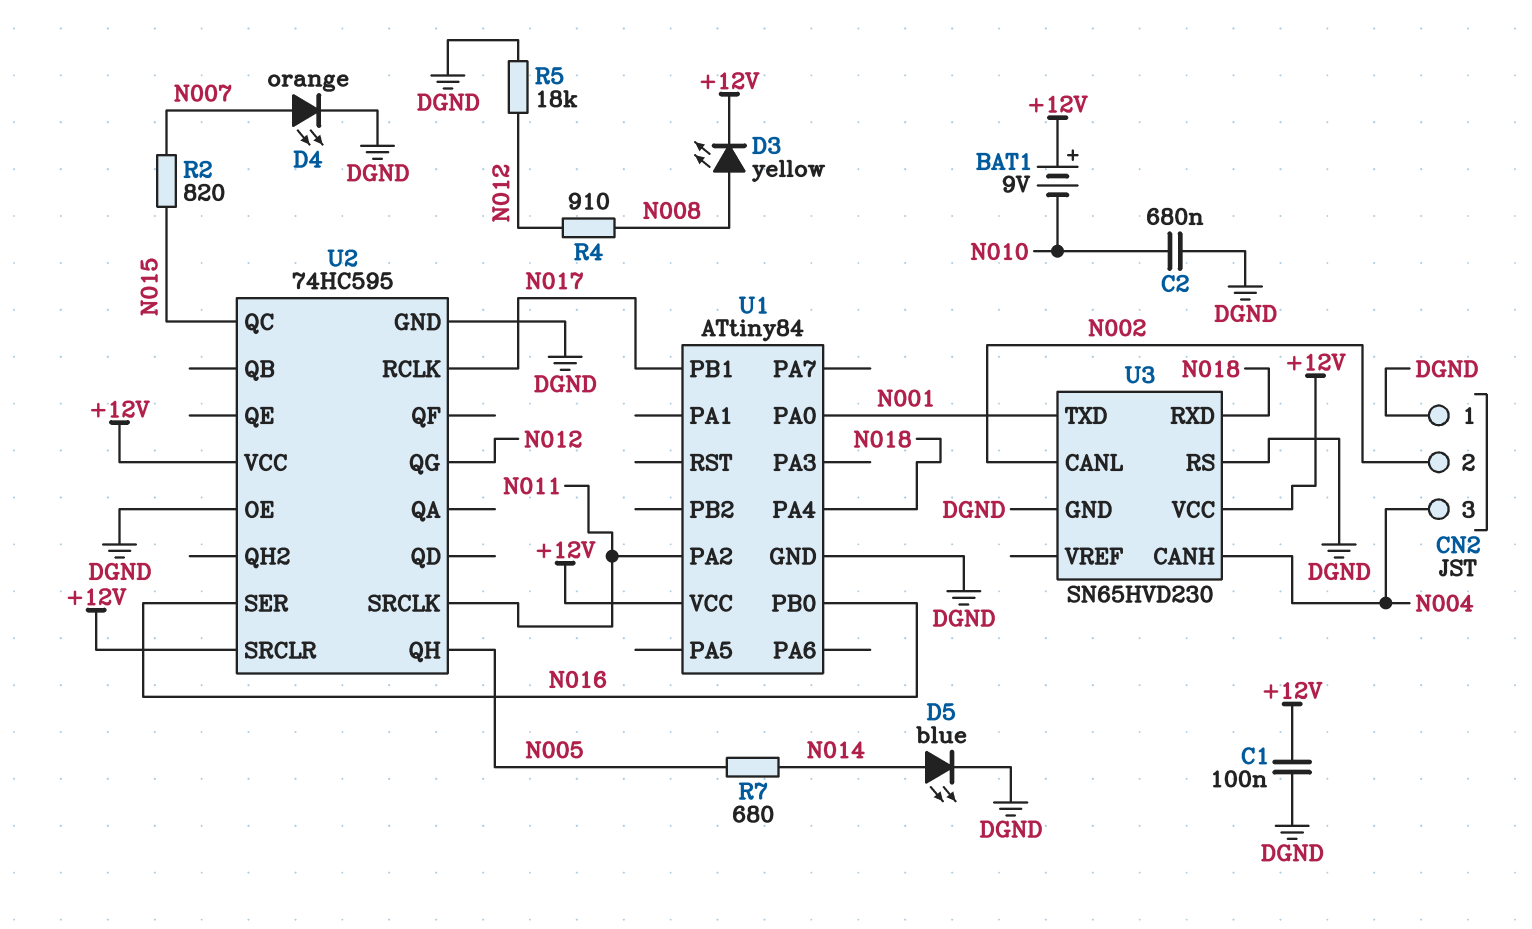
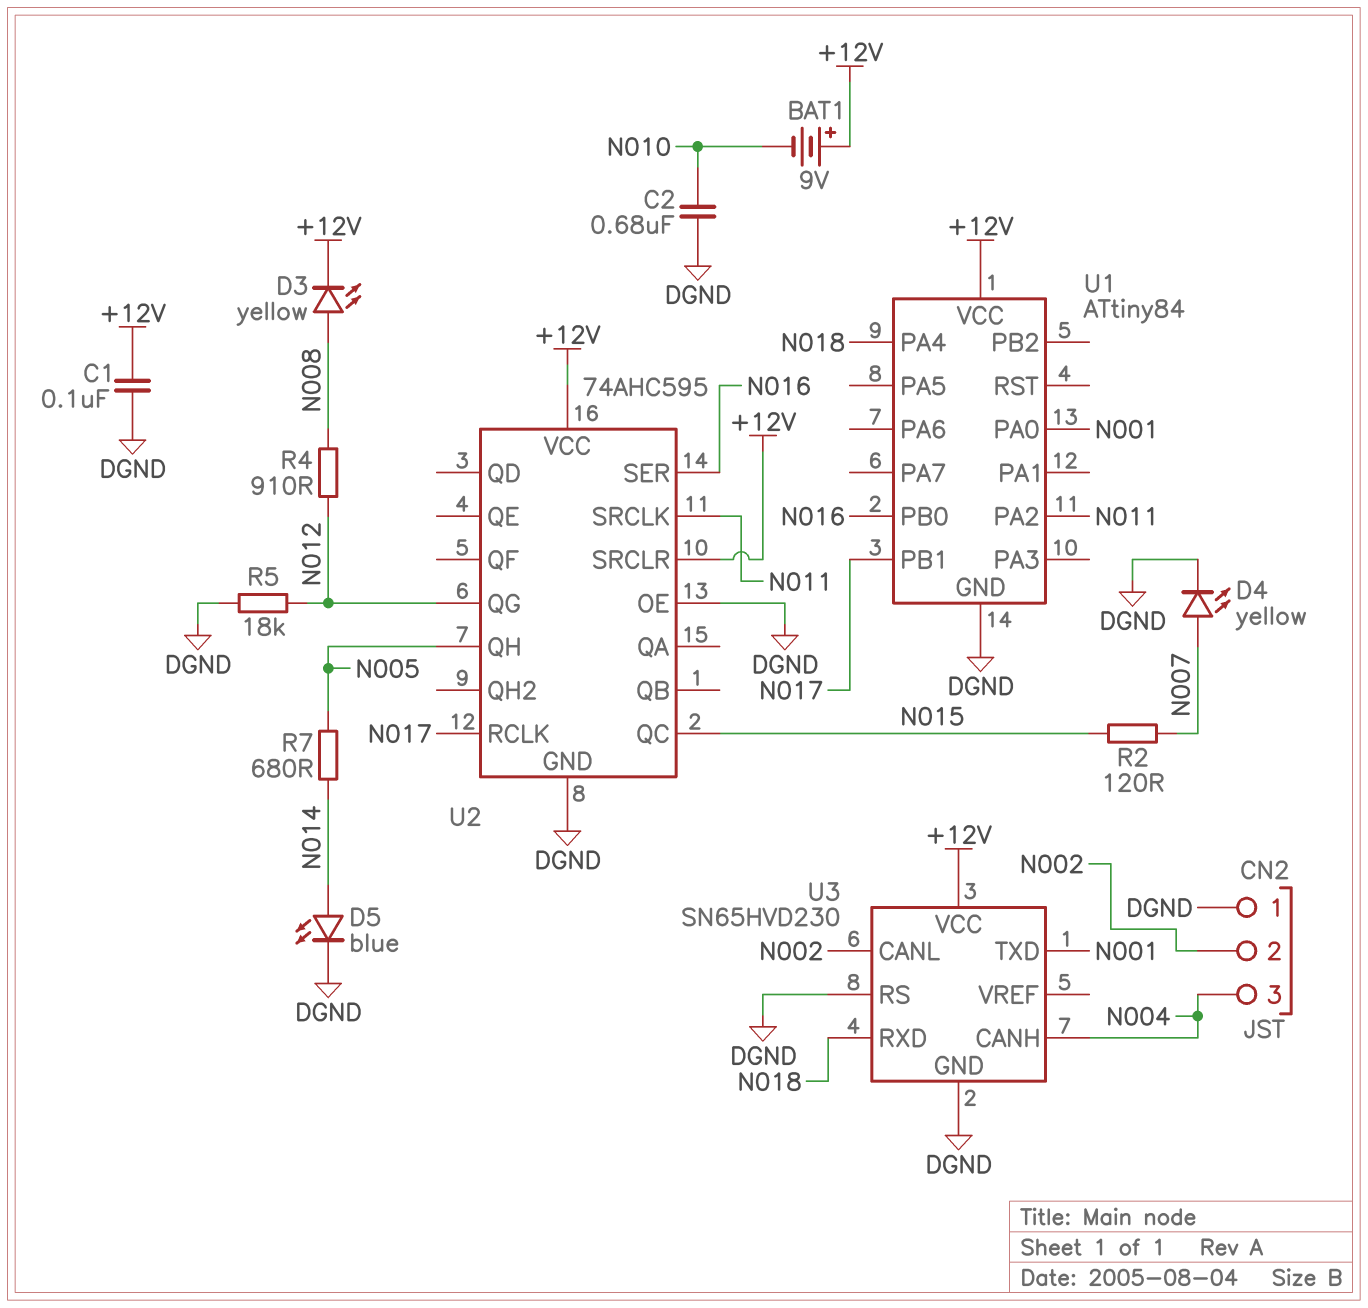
D4: LED orange (A N007, K DGND) -> LED yellow (A N007, K DGND)
R2: 820 (N007, N015) -> 120 (N007, N015)
U2: 74HC595 -> 74AHC595

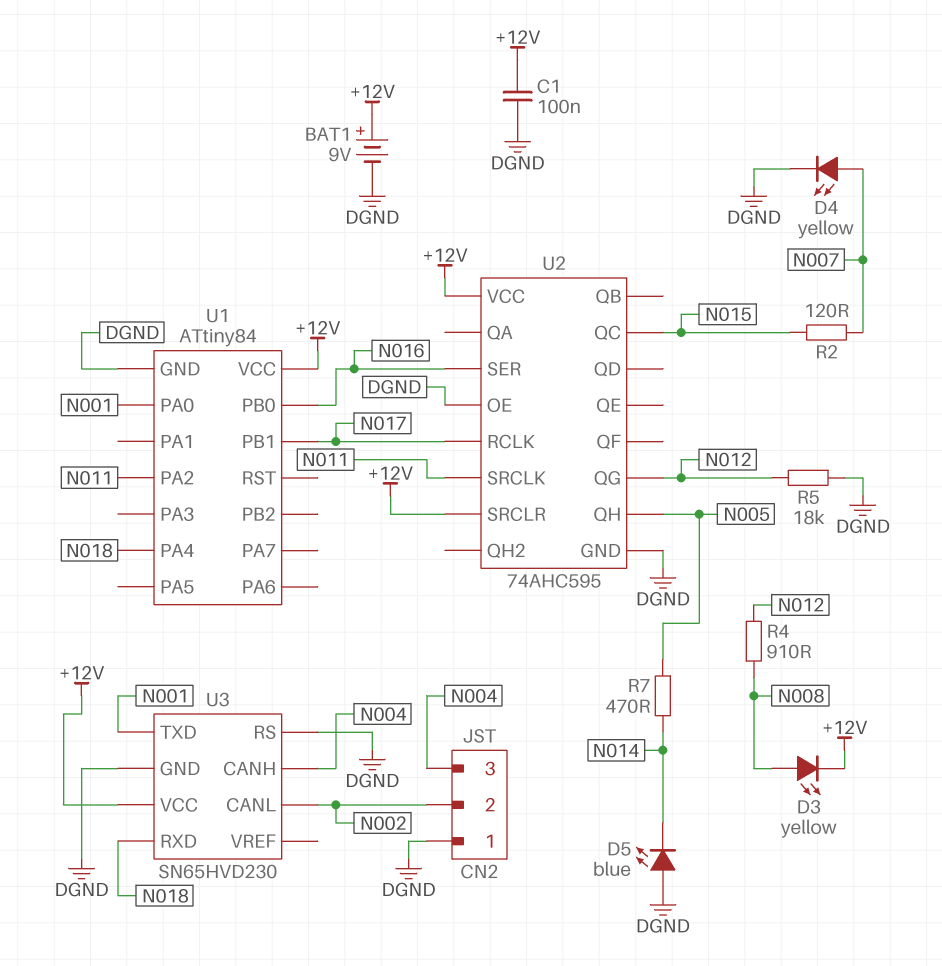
BAT1: 9V (plus +12V, minus N010) -> 9V (plus +12V, minus DGND)
C2: 680nF (DGND, N010) -> none
D5: LED blue (A N014, K DGND) -> LED blue (A DGND, K N014)
R7: 680 (N005, N014) -> 470 (N005, N014)

